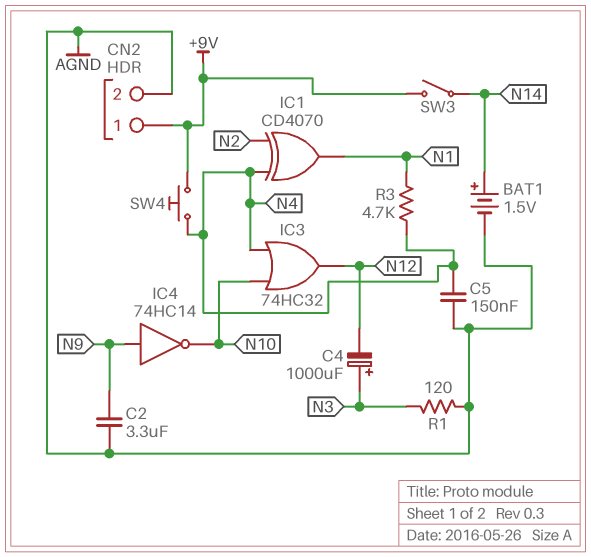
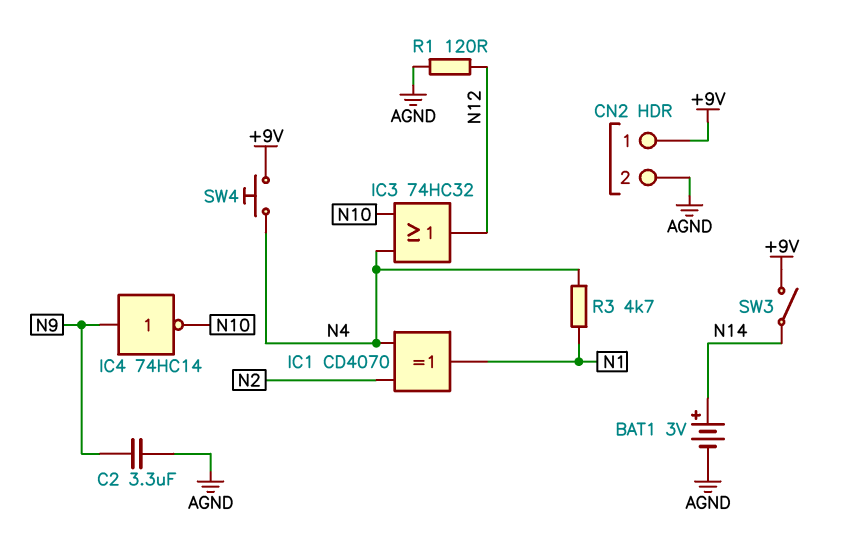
BAT1: 1.5V (plus N14, minus AGND) -> 3V (plus N14, minus AGND)
C4: 1000uF (plus N3, minus N12) -> none
C5: 150nF (AGND, N4) -> none
R1: 120 (AGND, N3) -> 120 (AGND, N12)

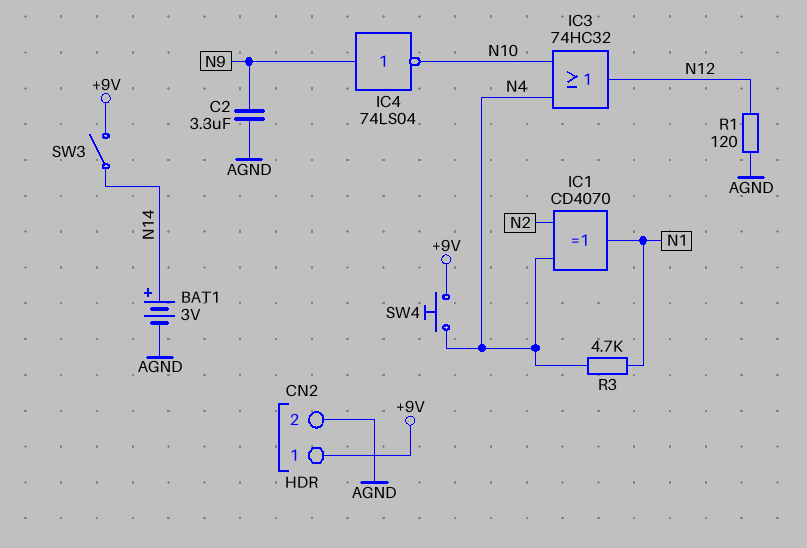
IC4: NOT 74HC14 (in N9, out N10) -> NOT 74LS04 (in N9, out N10)

